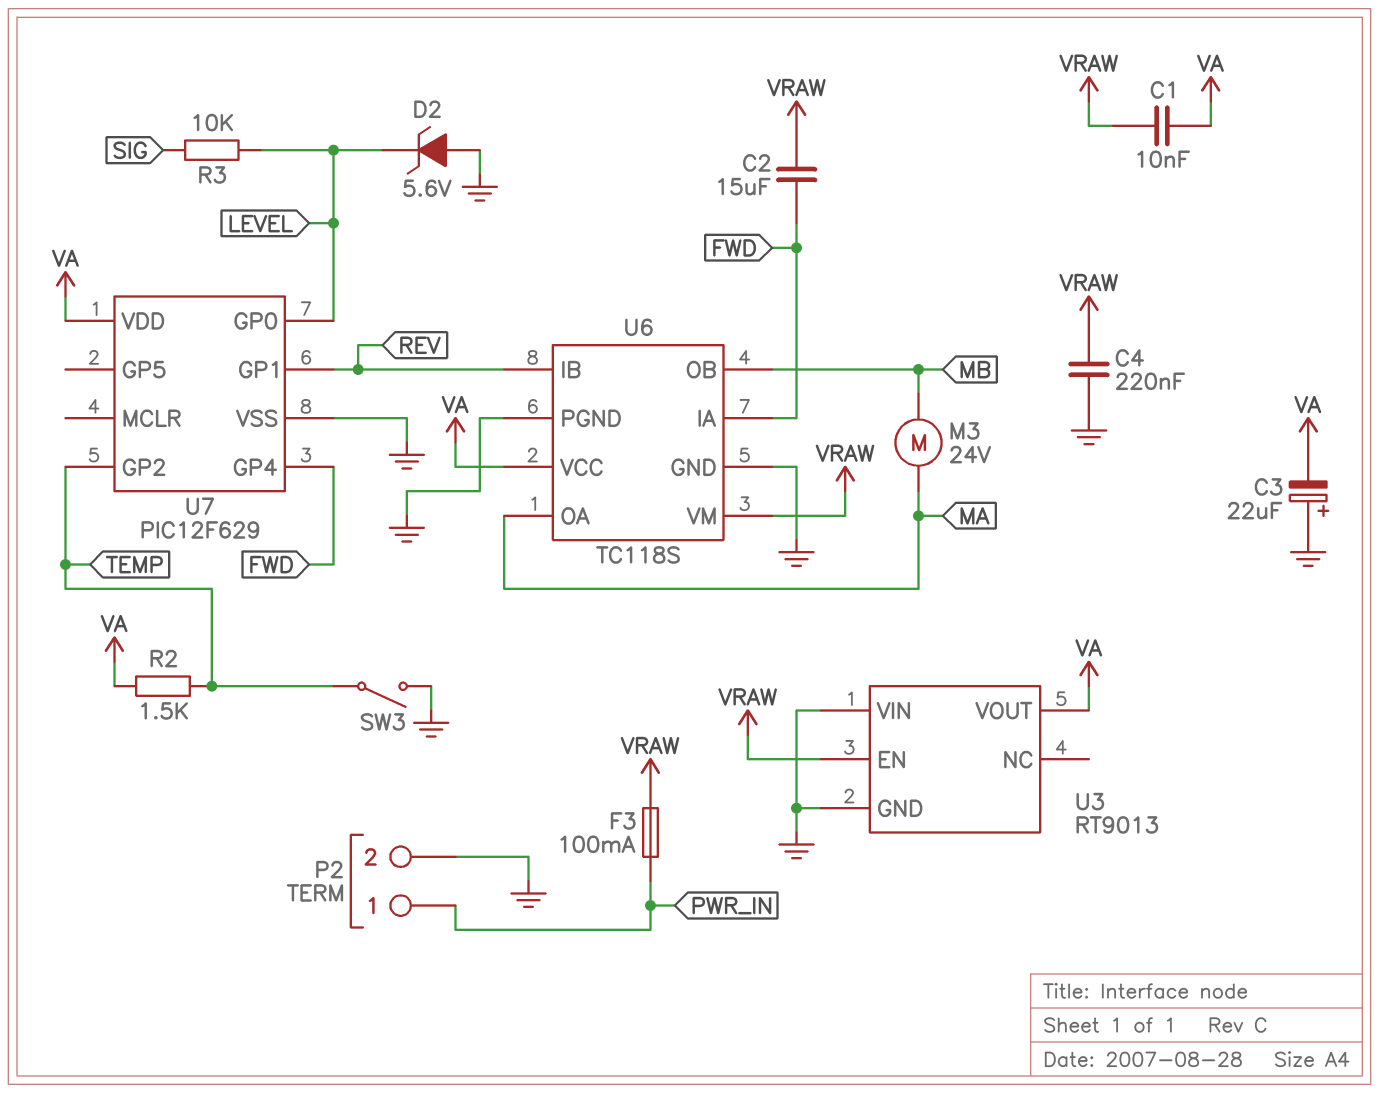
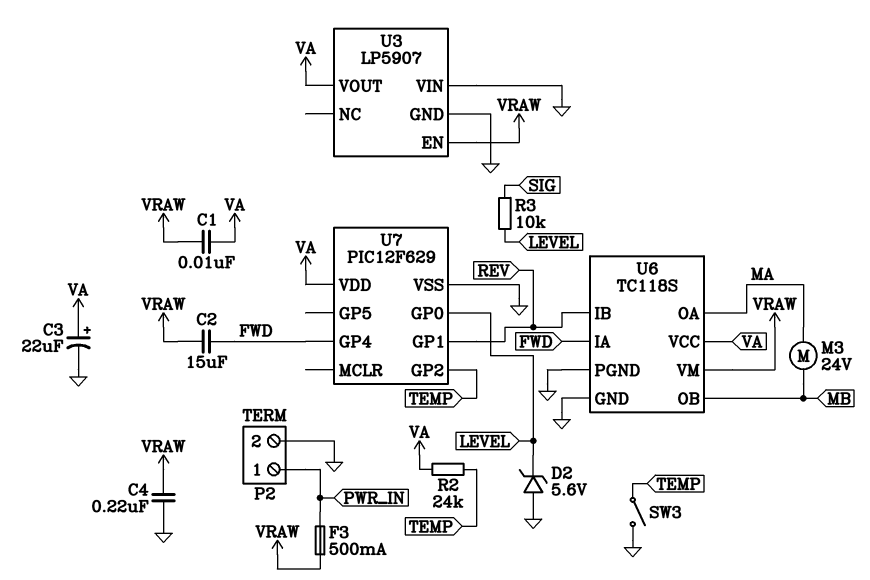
C3: 22uF (plus GND, minus VA) -> 22uF (plus VA, minus GND)
F3: 100mA (PWR_IN, VRAW) -> 500mA (PWR_IN, VRAW)
R2: 1.5k (TEMP, VA) -> 24k (TEMP, VA)
U3: RT9013 -> LP5907

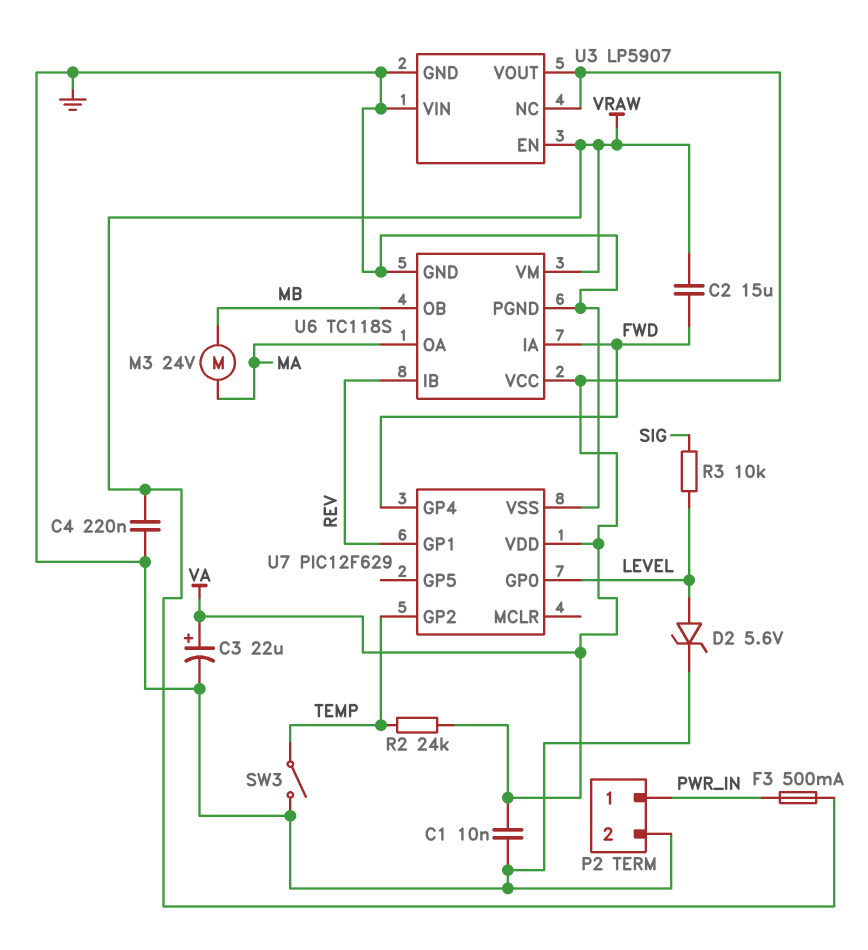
C1: 10nF (VA, VRAW) -> 10nF (GND, VA)
D2: zener 5.6V (A GND, K LEVEL) -> zener 5.6V (A LEVEL, K GND)
U3 pin NC: none -> VA

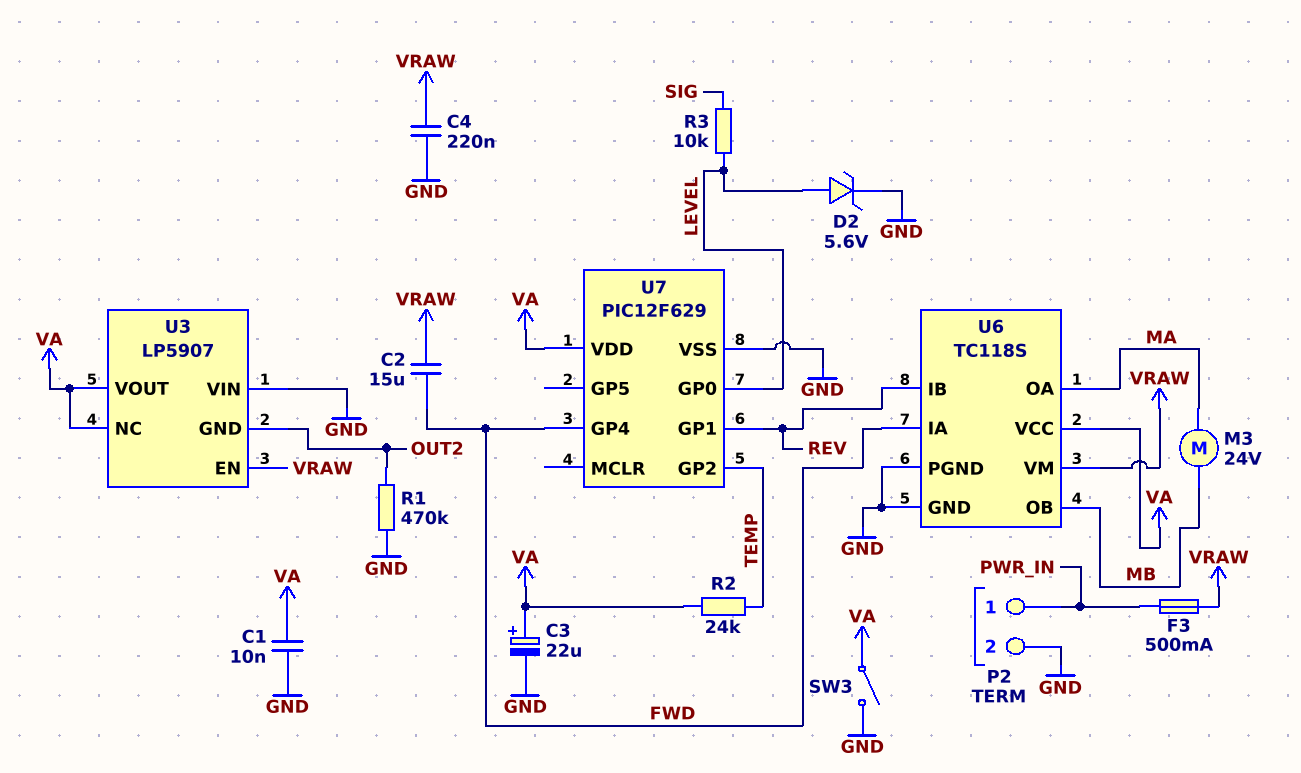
R1: none -> 470k (GND, OUT2)
SW3: switch (GND, TEMP) -> switch (GND, VA)
U3 pin GND: GND -> OUT2

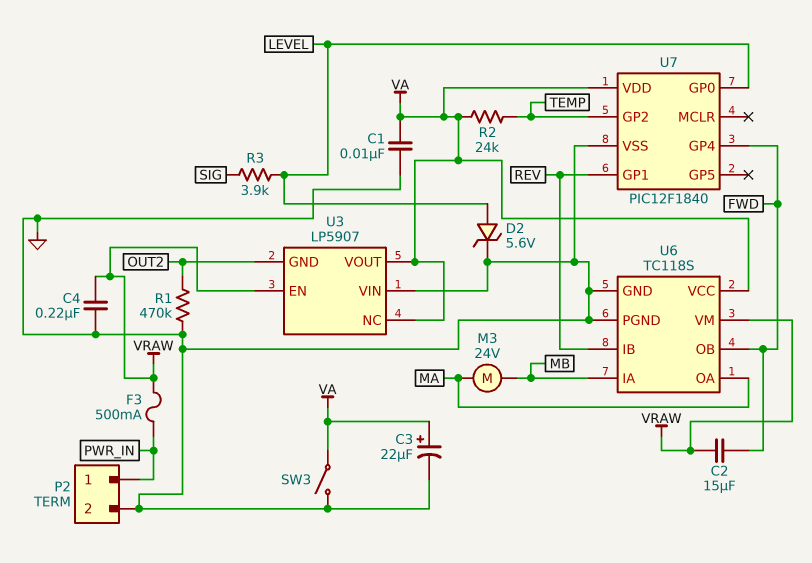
R3: 10k (LEVEL, SIG) -> 3.9k (LEVEL, SIG)
U6 pin IA: FWD -> MB
U6 pin OB: MB -> FWD
U7: PIC12F629 -> PIC12F1840

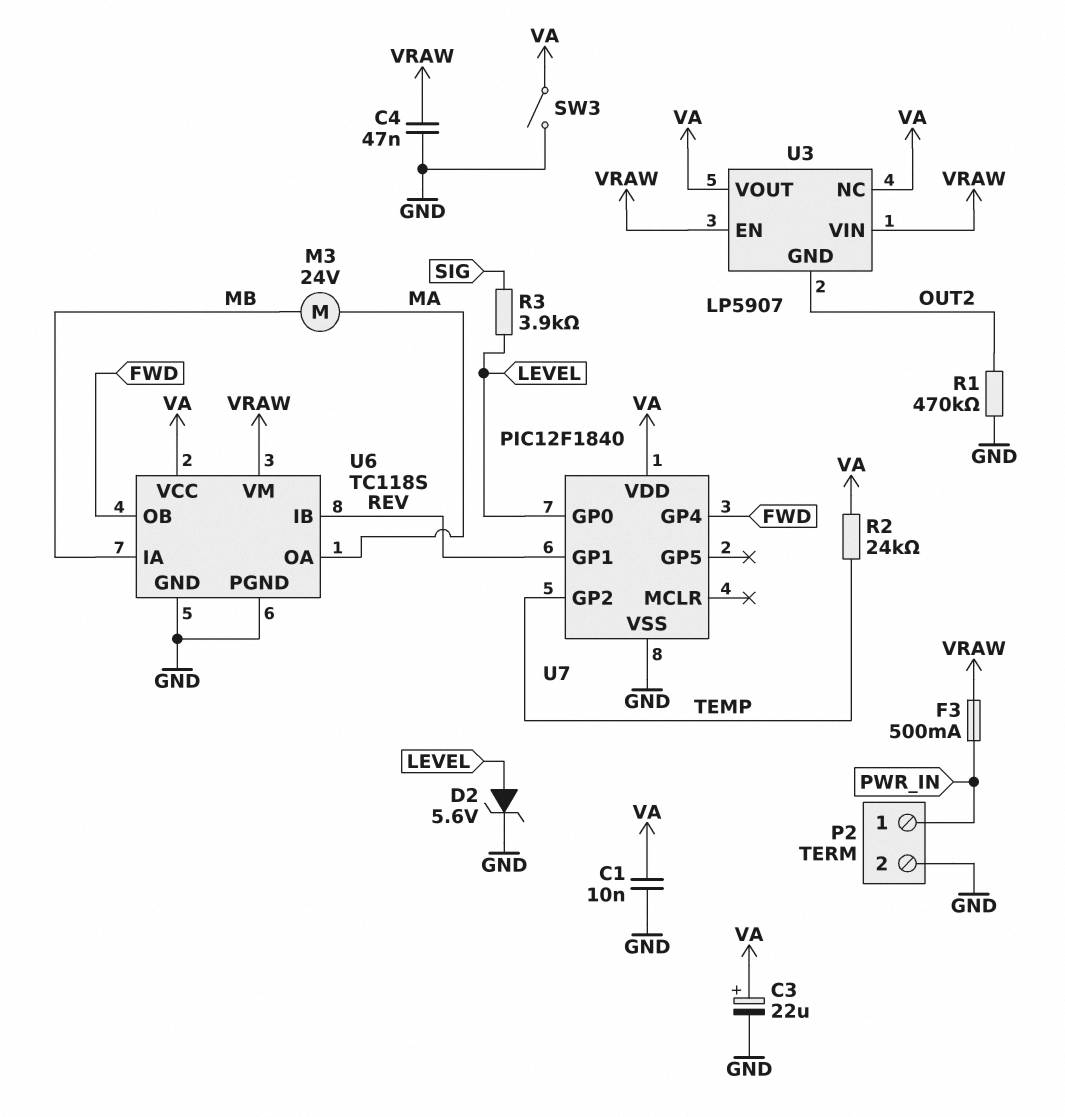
C2: 15uF (FWD, VRAW) -> none
C4: 220nF (GND, VRAW) -> 47nF (GND, VRAW)
U3 pin VIN: GND -> VRAW

